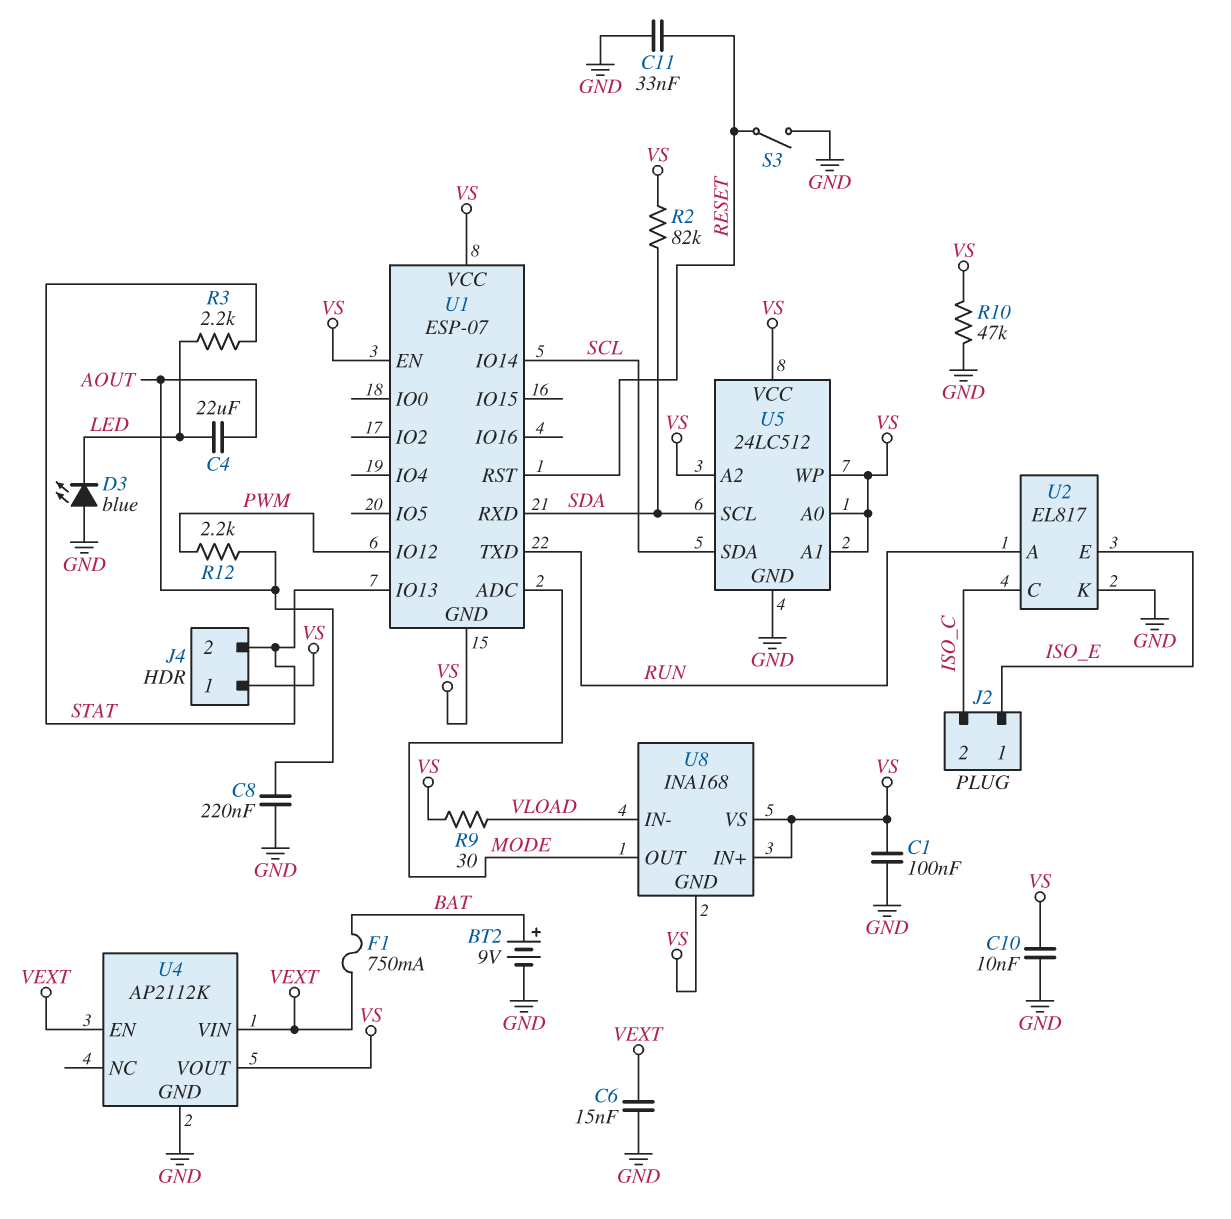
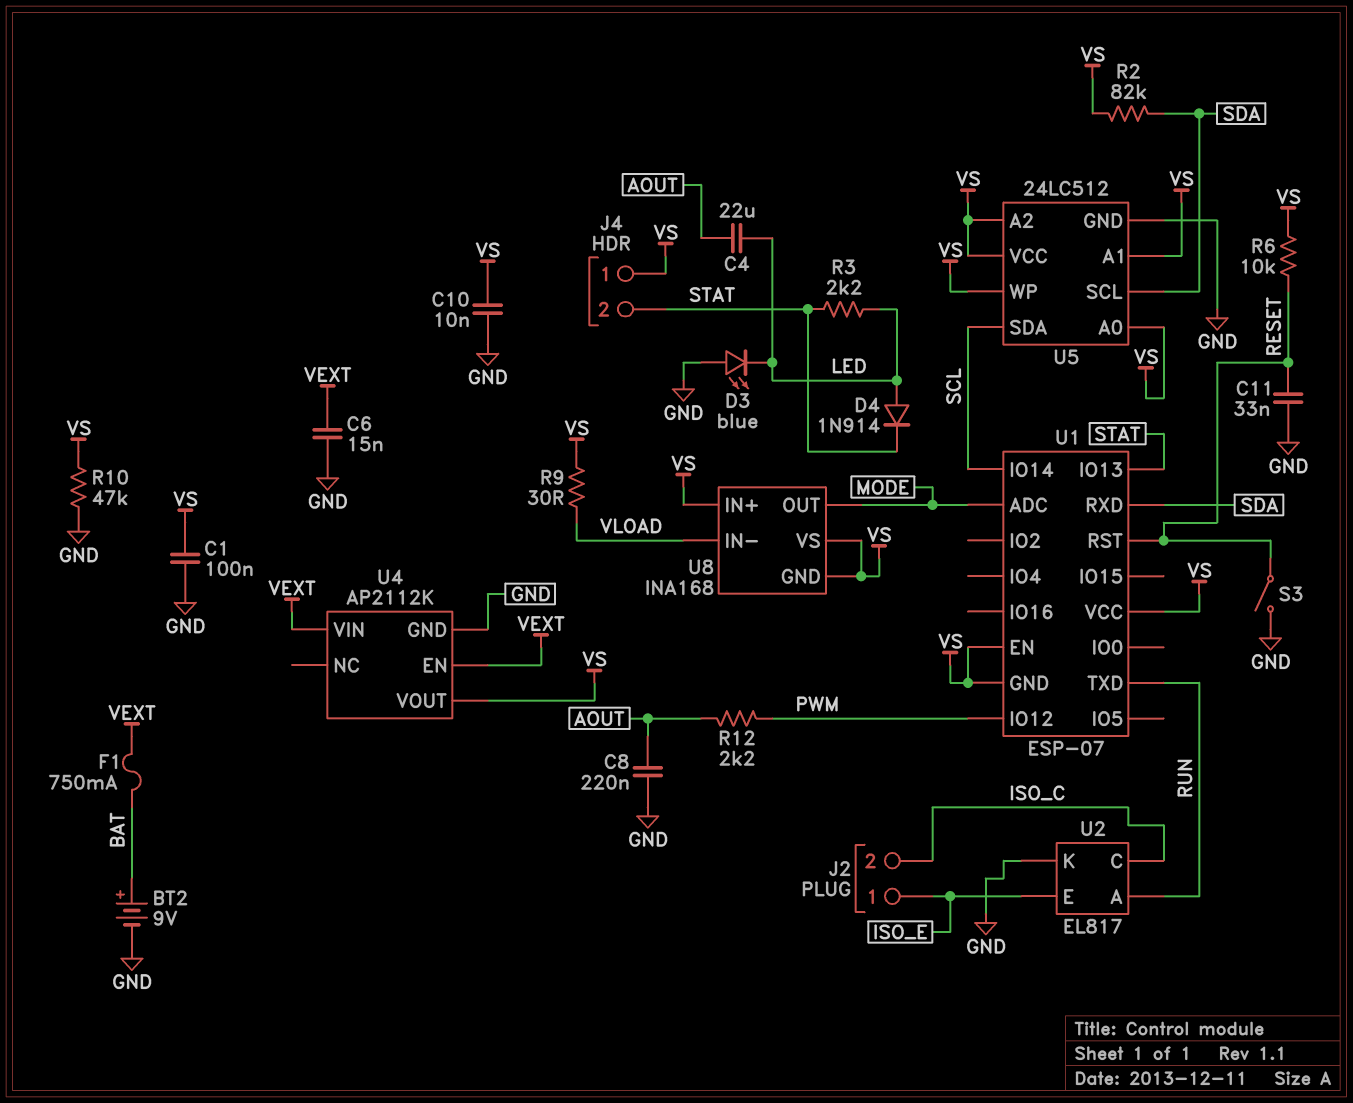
D4: none -> diode 1N914 (A LED, K STAT)
R6: none -> 10k (RESET, VS)

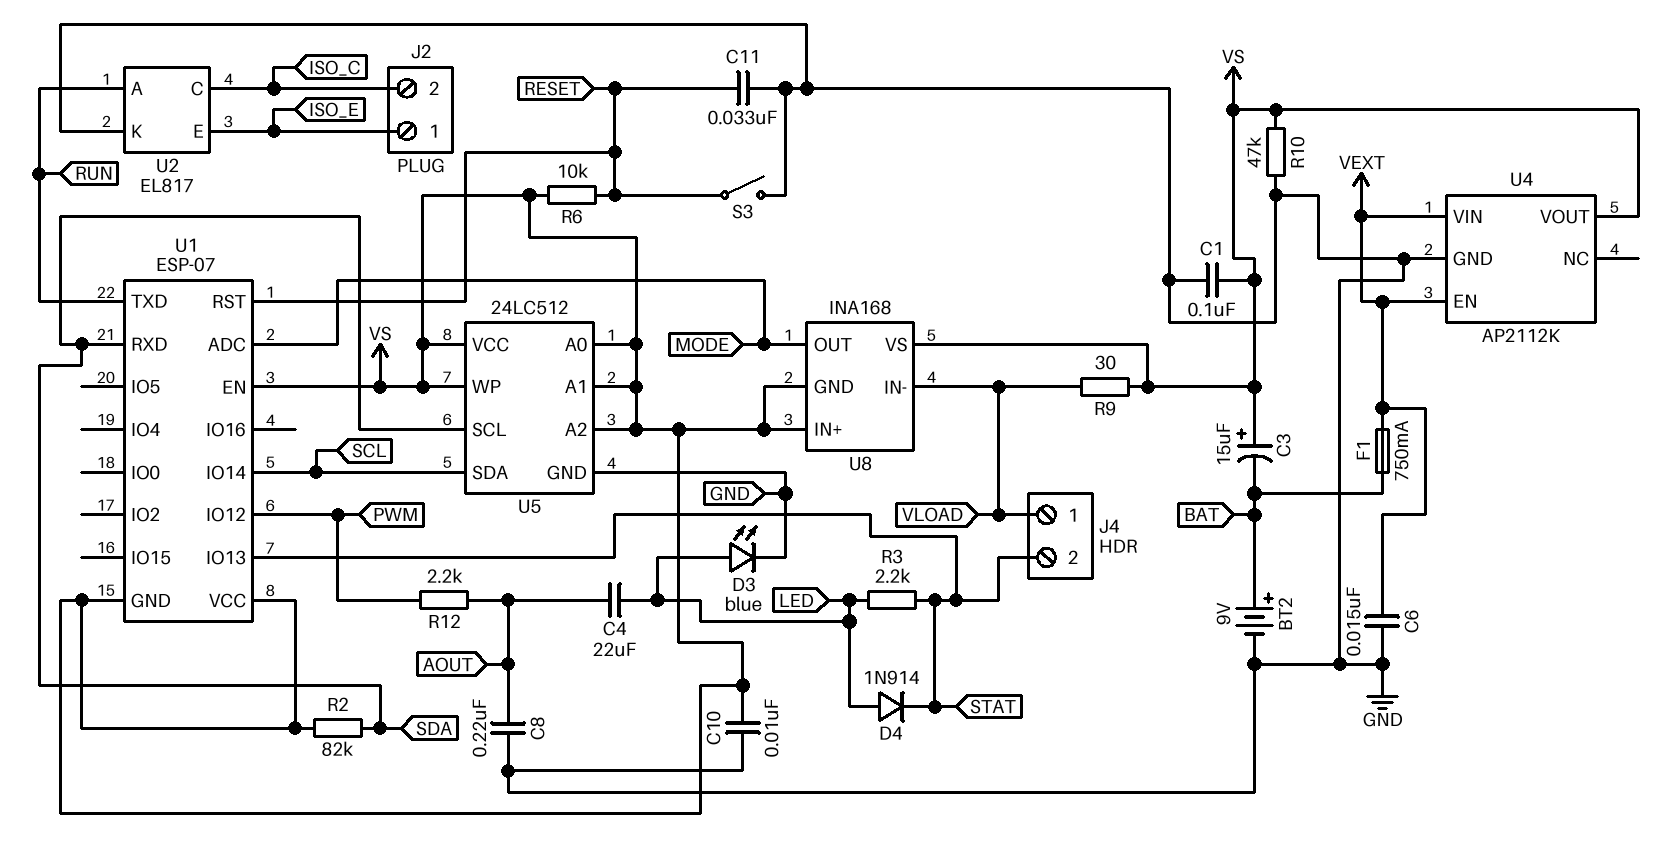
C3: none -> 15uF (plus VS, minus BAT)
D3: LED blue (A GND, K LED) -> LED blue (A LED, K GND)
J4 pin 1: VS -> VLOAD

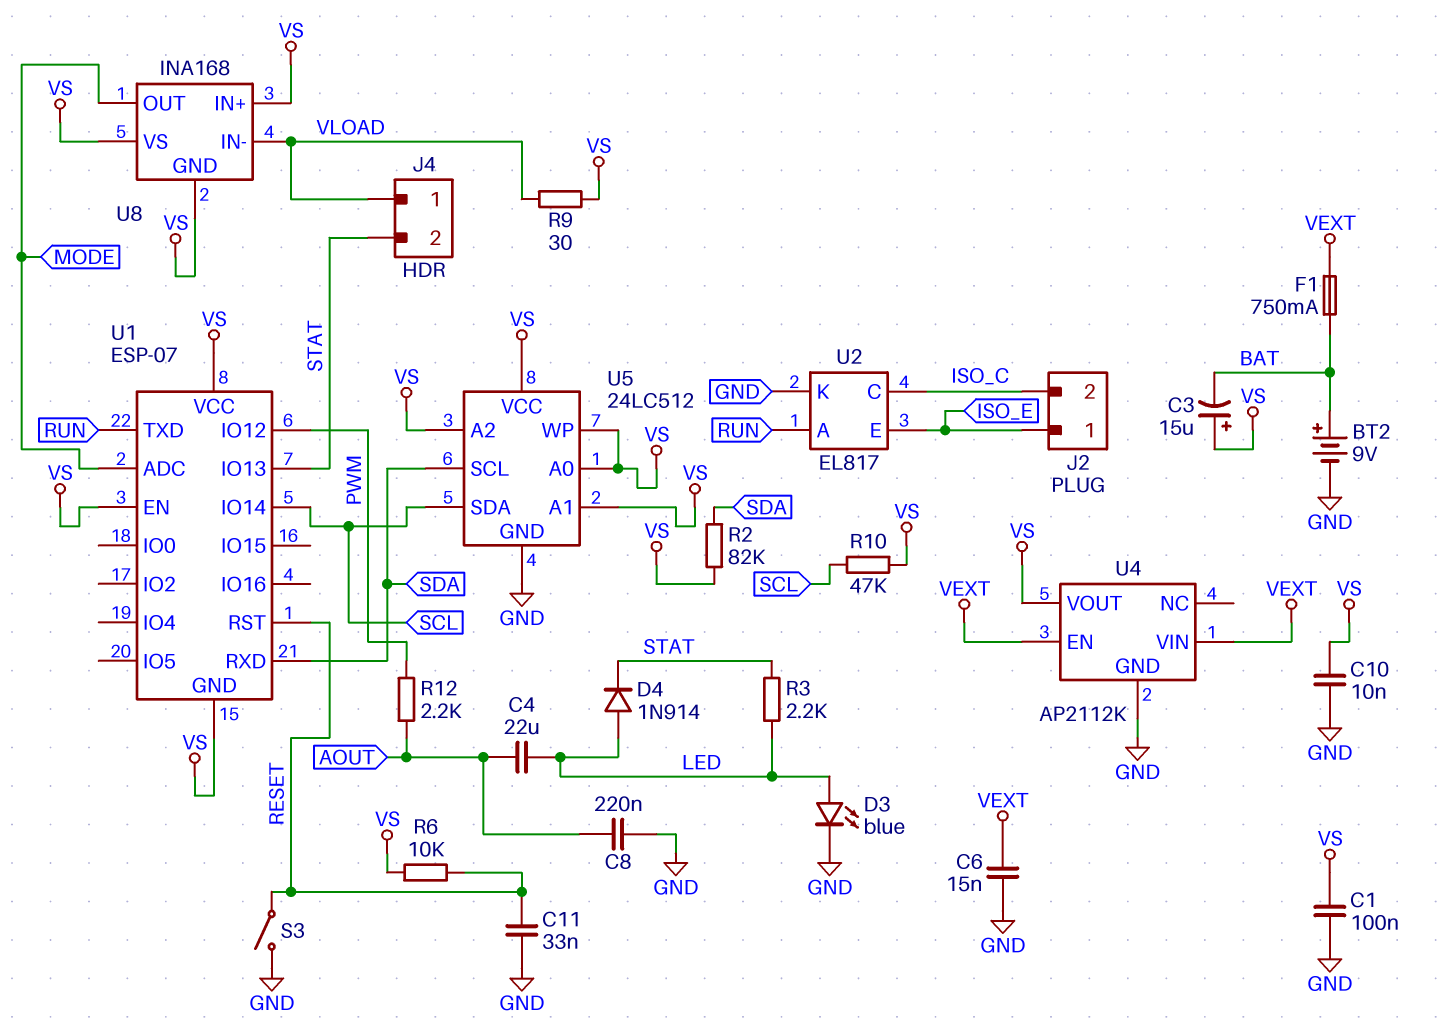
R10: 47k (GND, VS) -> 47k (SCL, VS)

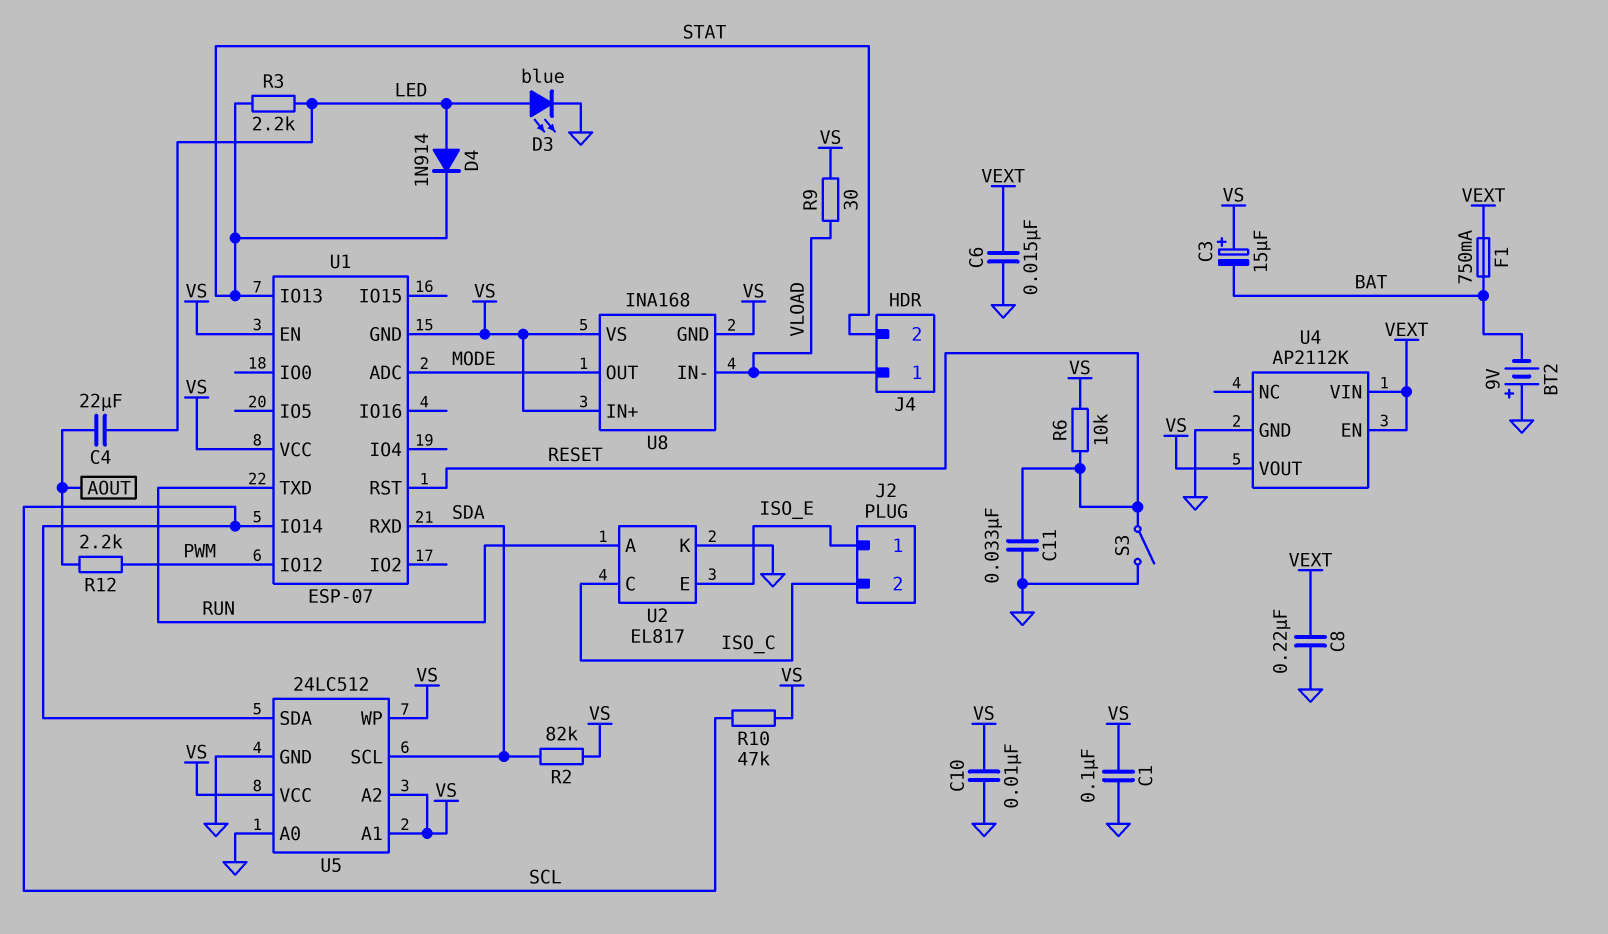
BT2: 9V (plus BAT, minus GND) -> 9V (plus GND, minus BAT)
C8: 220nF (AOUT, GND) -> 220nF (GND, VEXT)
U5 pin A0: VS -> GND

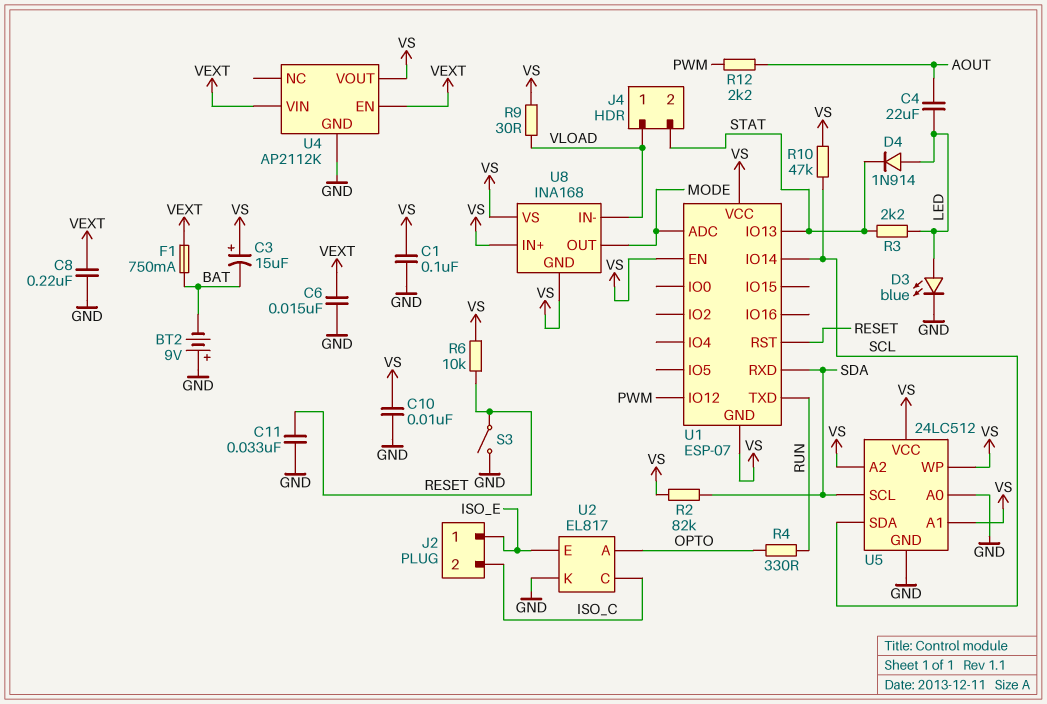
R4: none -> 330 (OPTO, RUN)
U2 pin A: RUN -> OPTO

